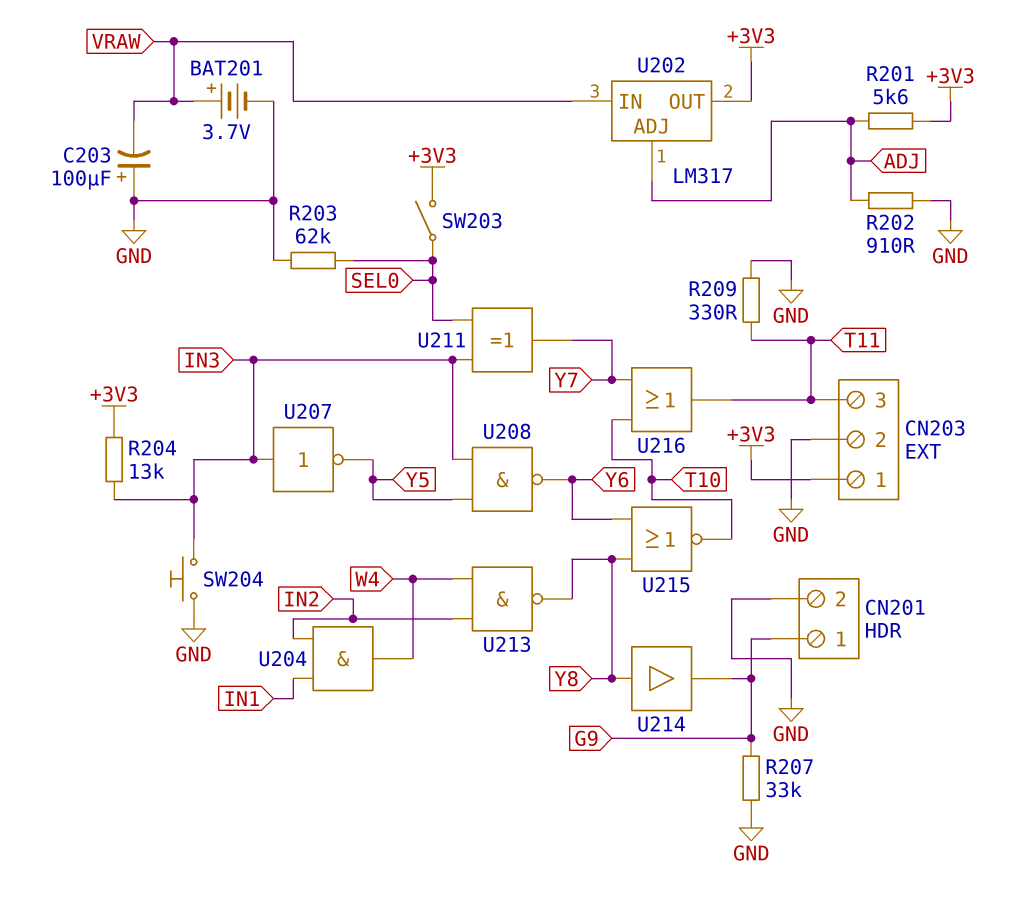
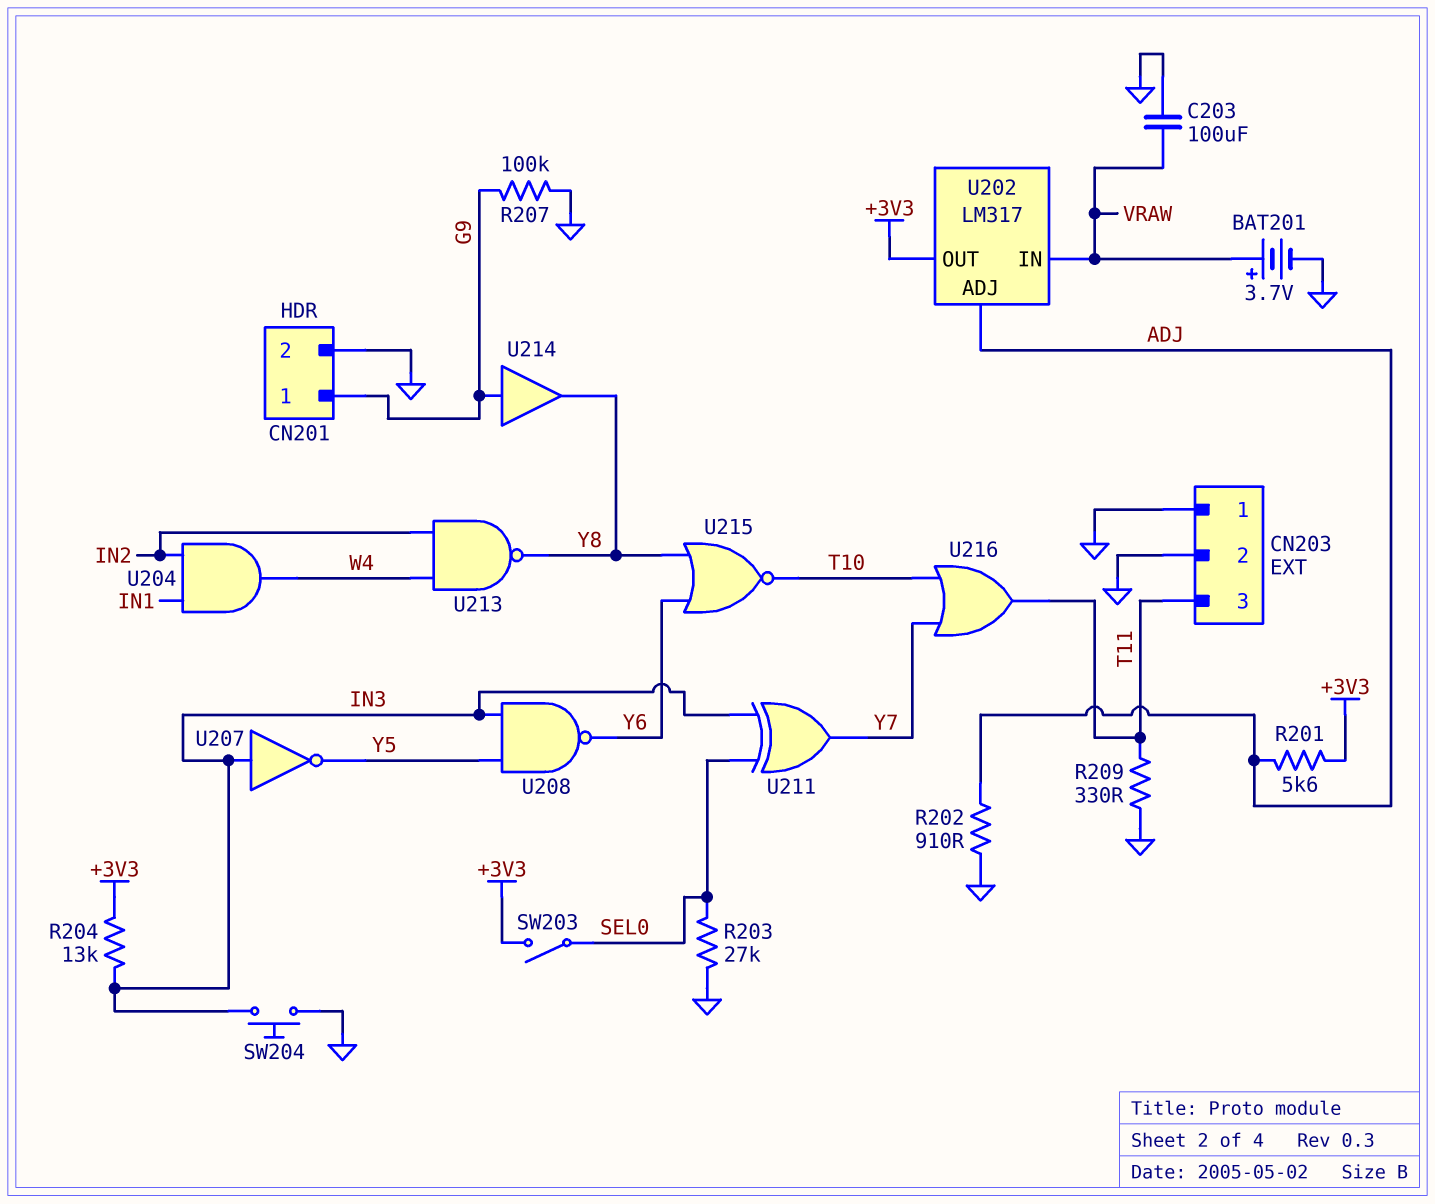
C203: 100uF (plus GND, minus VRAW) -> 100uF (GND, VRAW)
CN203 pin 1: +3V3 -> GND
R203: 62k (GND, SEL0) -> 27k (GND, SEL0)
R207: 33k (G9, GND) -> 100k (G9, GND)
U214: buffer (in Y8, out G9) -> buffer (in G9, out Y8)

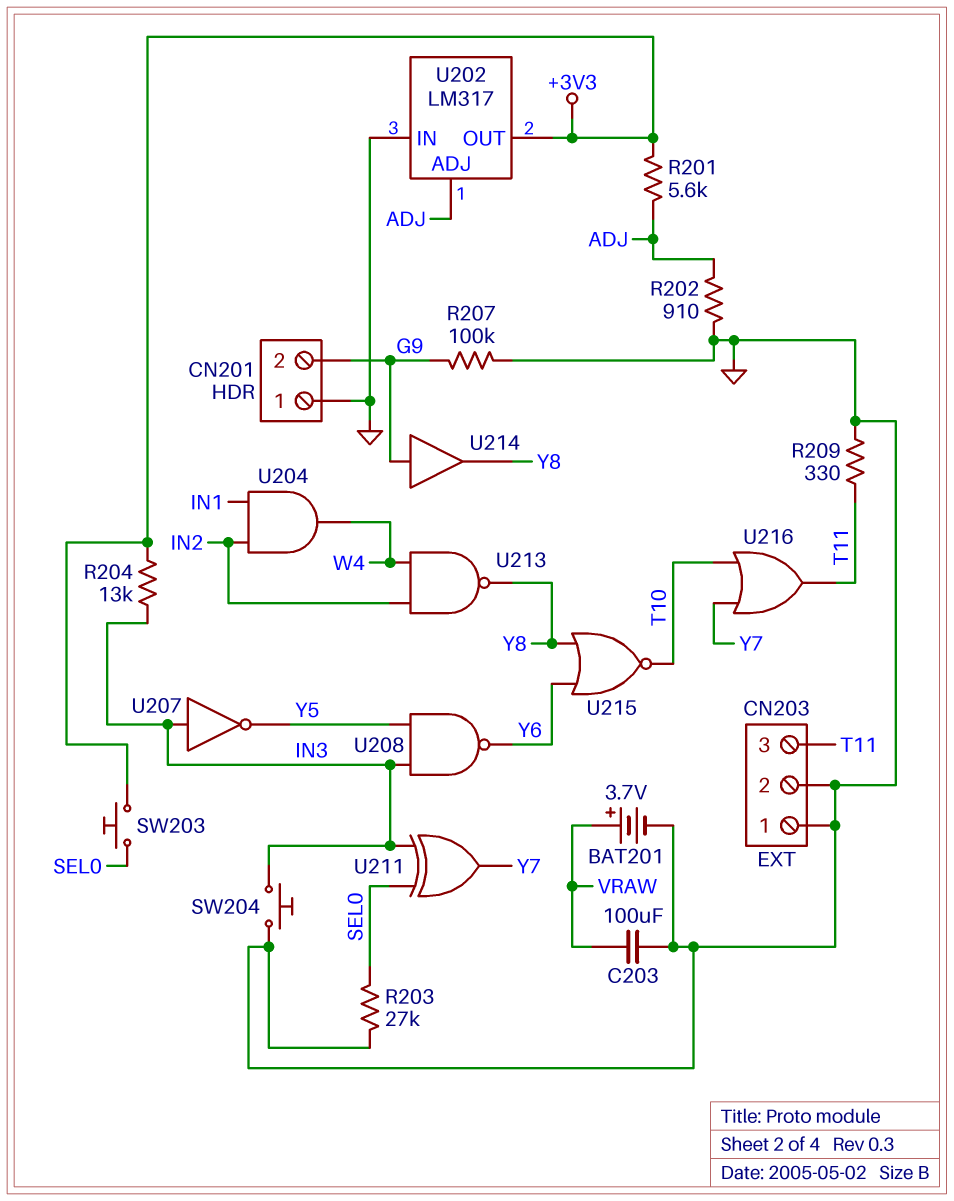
CN201 pin 1: G9 -> GND
CN201 pin 2: GND -> G9
SW203: switch (+3V3, SEL0) -> button (+3V3, SEL0)
U202 pin IN: VRAW -> GND

